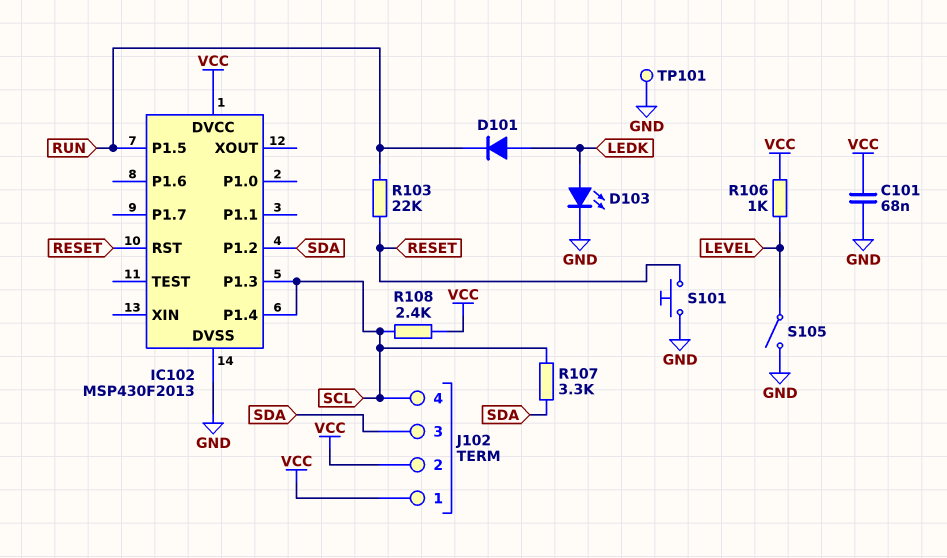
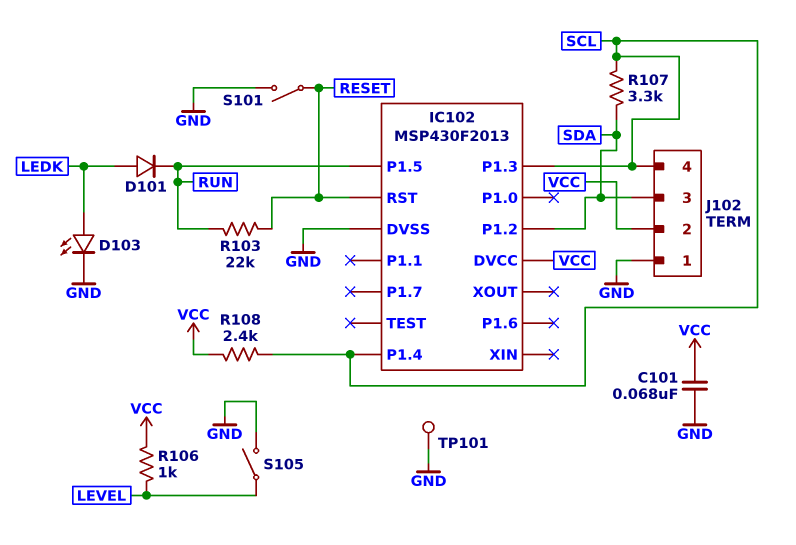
J102 pin 1: VCC -> GND
S101: button (GND, RESET) -> switch (GND, RESET)

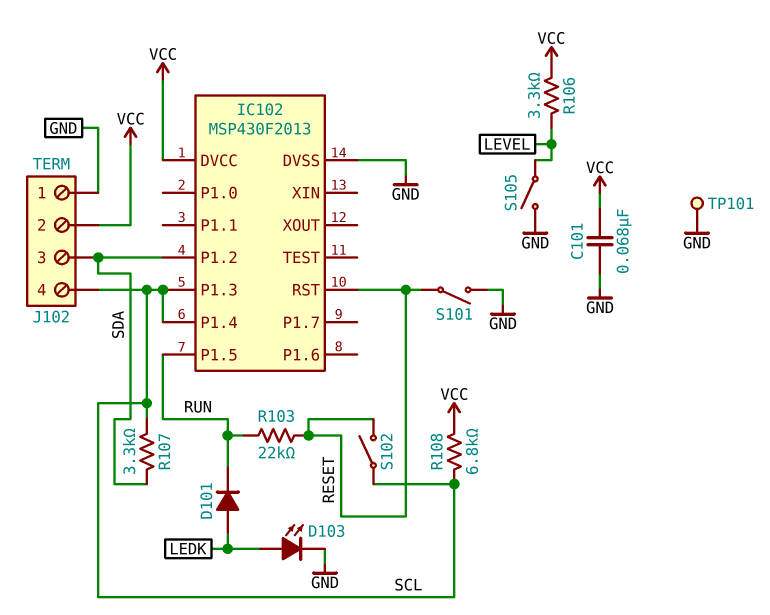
R106: 1k (LEVEL, VCC) -> 3.3k (LEVEL, VCC)
R108: 2.4k (SCL, VCC) -> 6.8k (SCL, VCC)
S102: none -> switch (RESET, SCL)

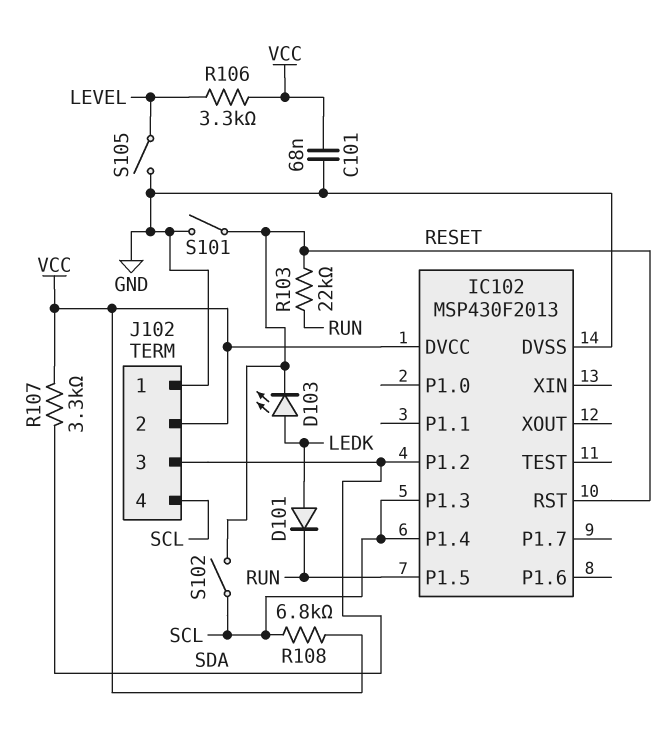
D103: LED (A LEDK, K GND) -> LED (A LEDK, K RESET)
R107: 3.3k (SCL, SDA) -> 3.3k (SDA, VCC)
TP101: test point (GND) -> none

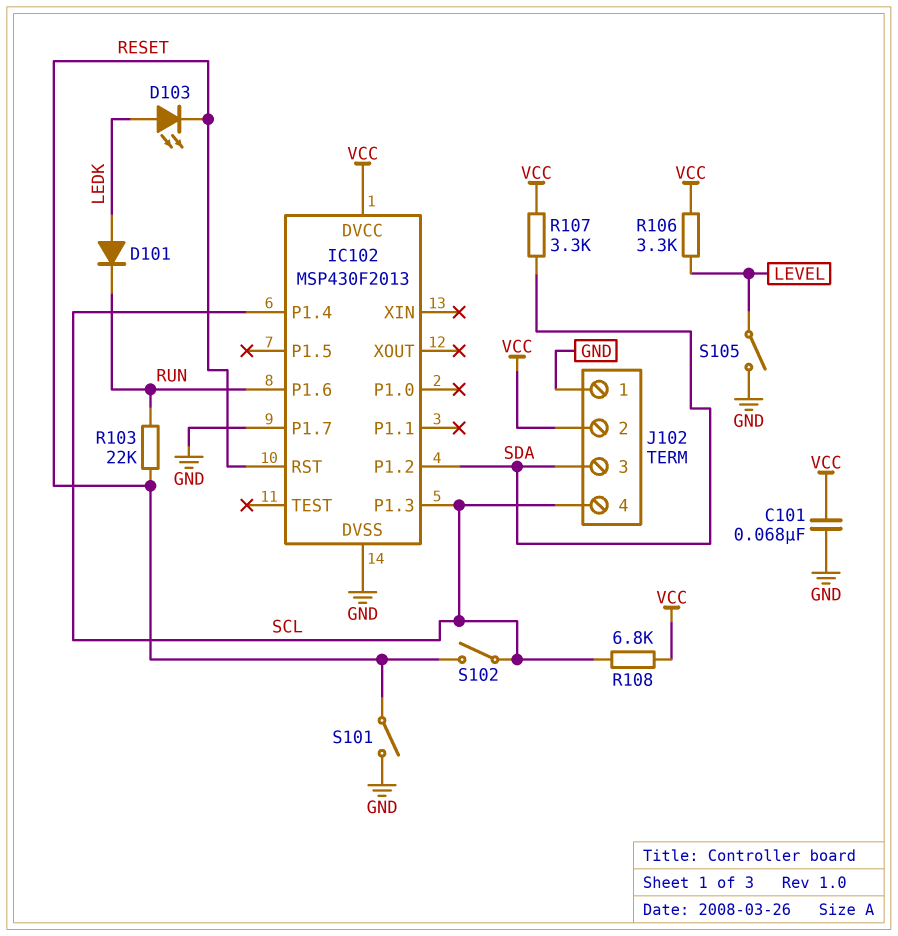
IC102 pin P1.5: RUN -> none
IC102 pin P1.6: none -> RUN
IC102 pin P1.7: none -> GND

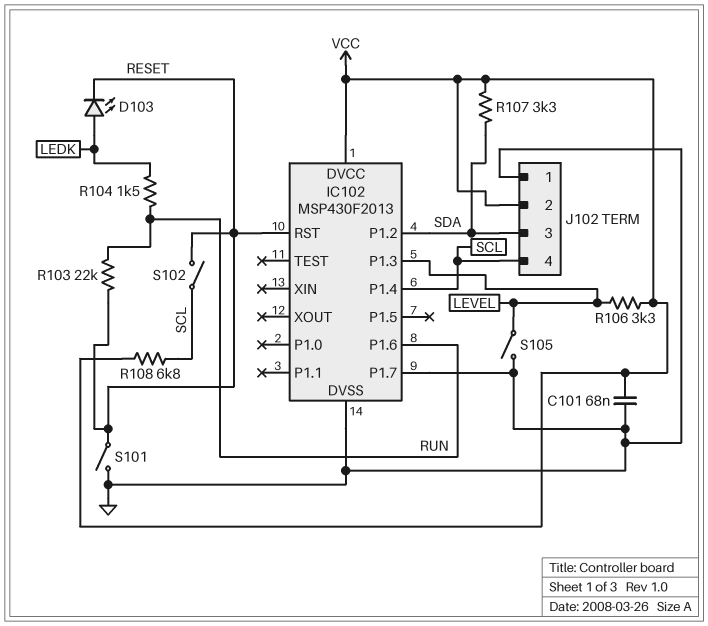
D101: diode (A LEDK, K RUN) -> none
IC102 pin P1.3: SCL -> LEVEL
R104: none -> 1.5k (LEDK, RUN)

